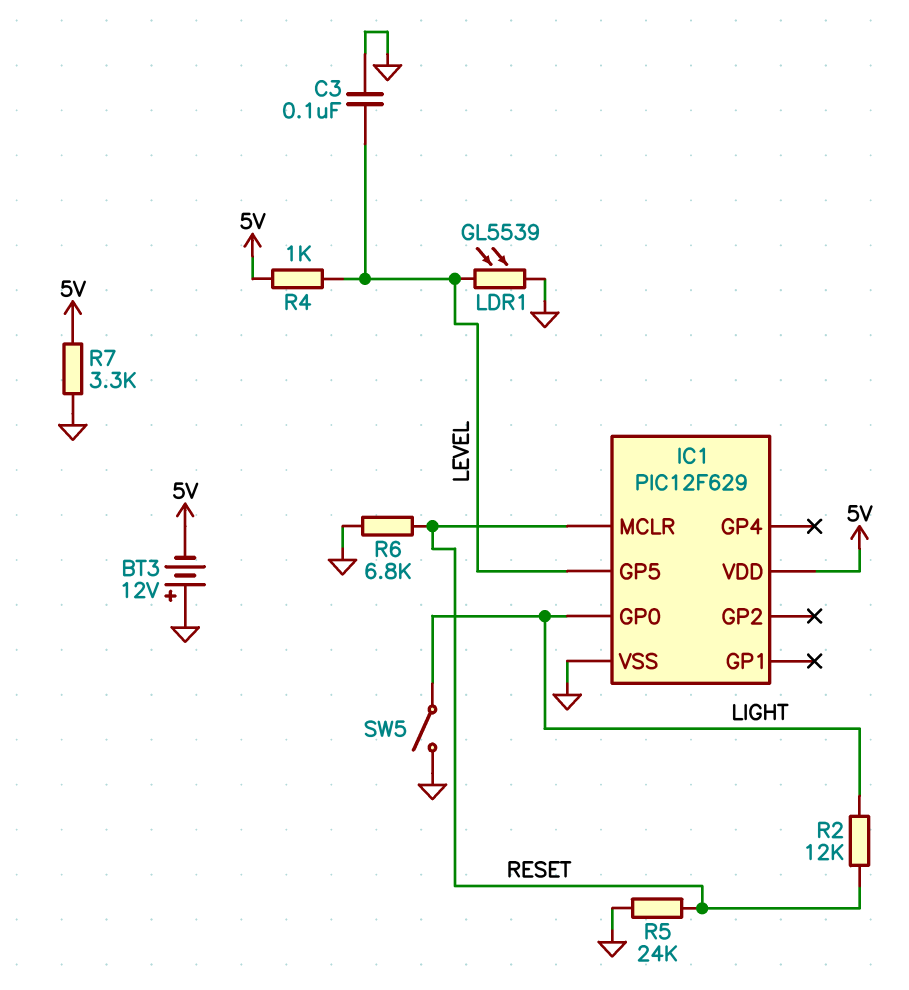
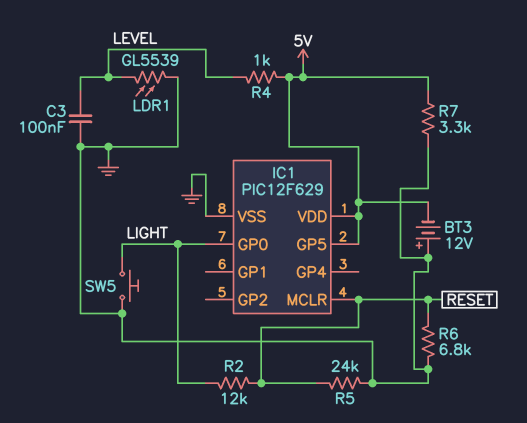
IC1 pin GP5: LEVEL -> 5V
SW5: switch (GND, LIGHT) -> button (GND, LIGHT)

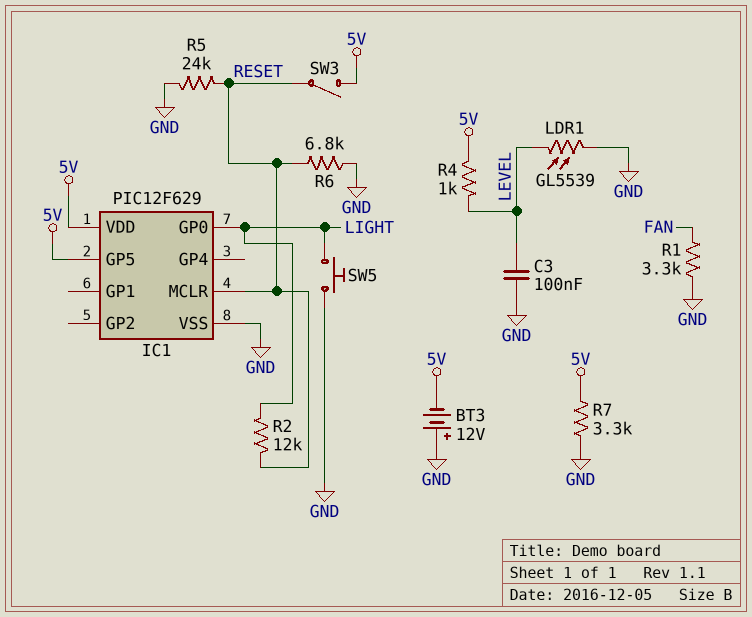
R1: none -> 3.3k (FAN, GND)
SW3: none -> switch (5V, RESET)

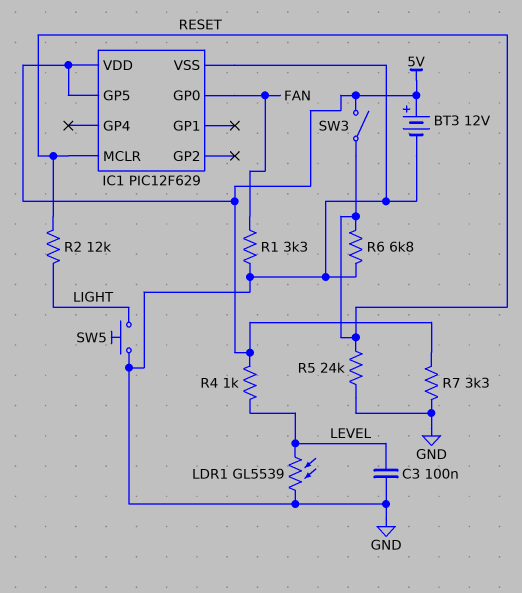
BT3: 12V (plus GND, minus 5V) -> 12V (plus 5V, minus GND)
IC1 pin GP0: LIGHT -> FAN

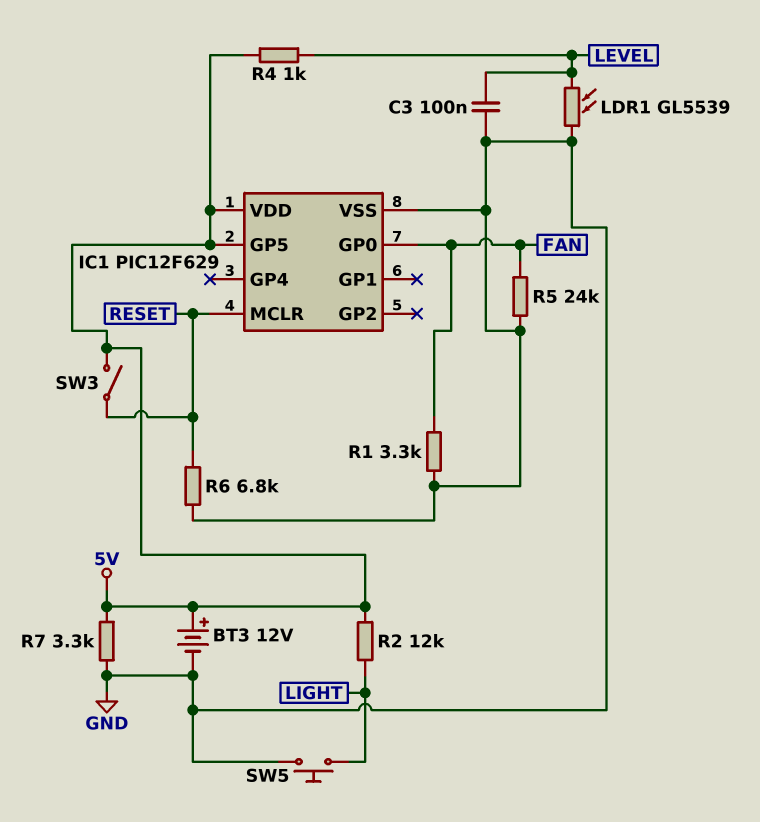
R2: 12k (LIGHT, RESET) -> 12k (5V, LIGHT)
R5: 24k (GND, RESET) -> 24k (FAN, GND)

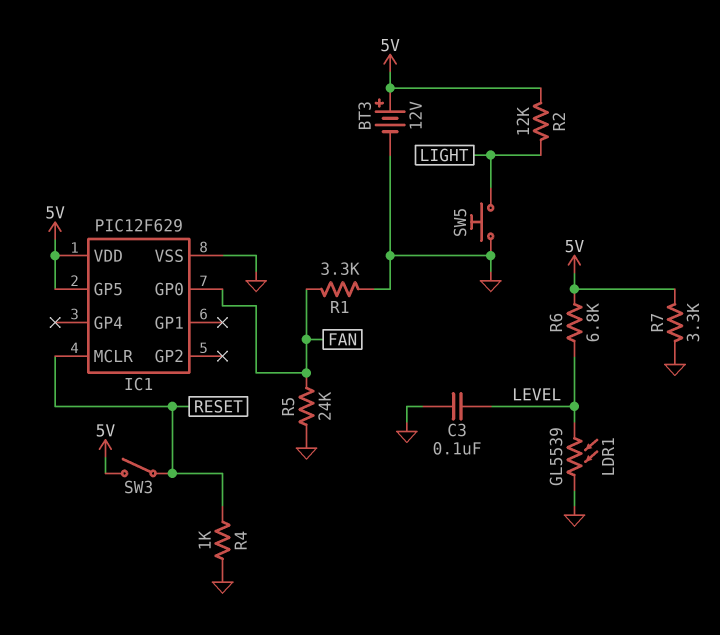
R4: 1k (5V, LEVEL) -> 1k (GND, RESET)
R6: 6.8k (GND, RESET) -> 6.8k (5V, LEVEL)

